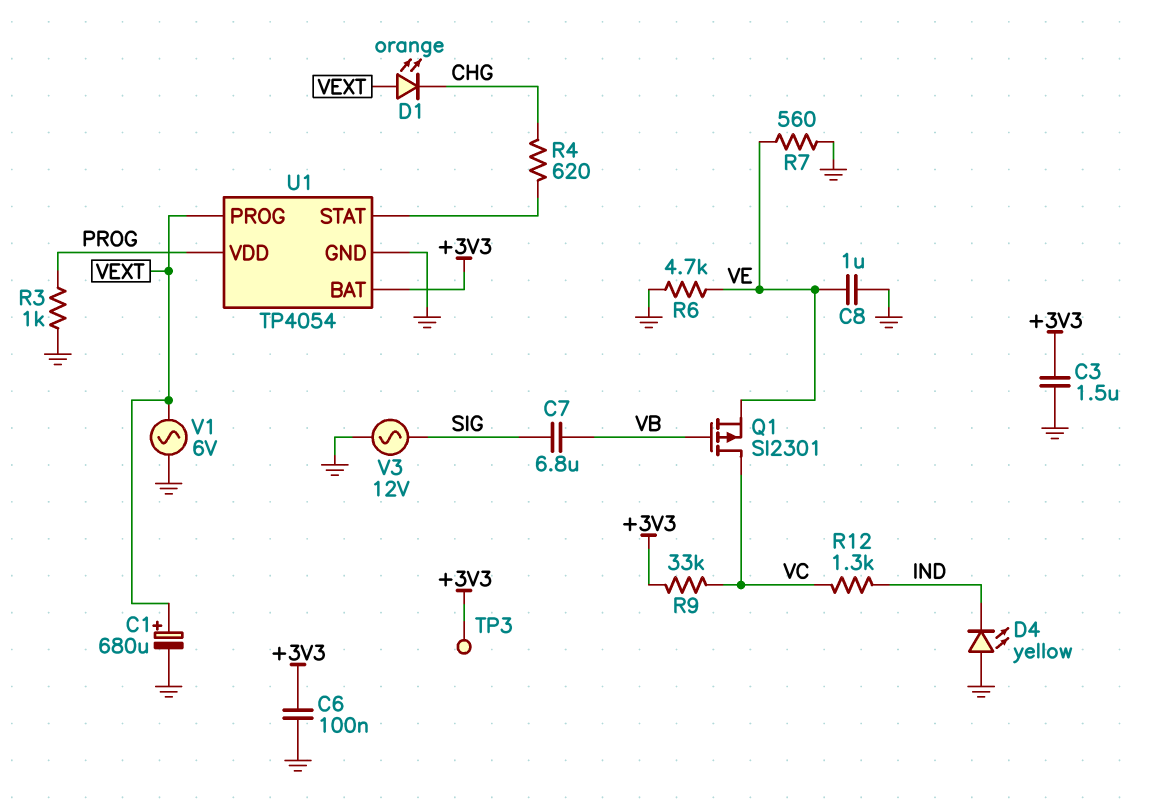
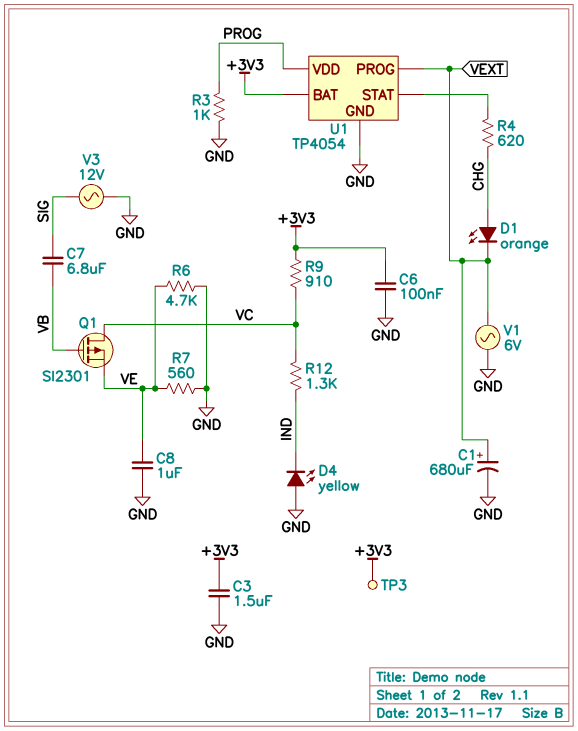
D1: LED orange (A VEXT, K CHG) -> LED orange (A CHG, K VEXT)
R9: 33k (+3V3, VC) -> 910 (+3V3, VC)

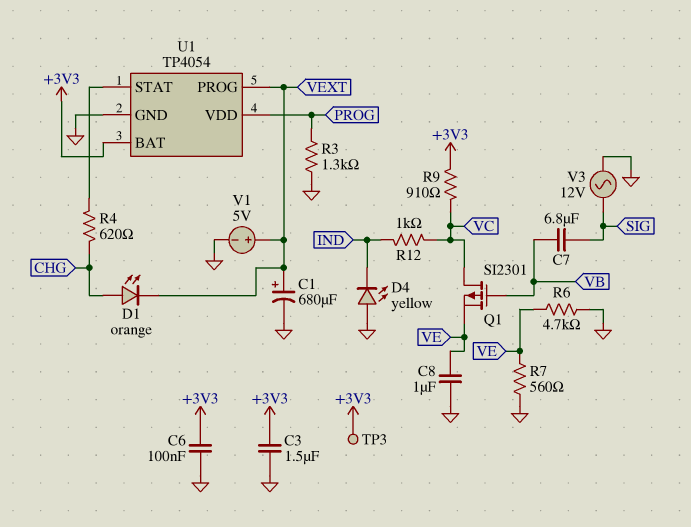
R3: 1k (GND, PROG) -> 1.3k (GND, PROG)
R12: 1.3k (IND, VC) -> 1k (IND, VC)
V1: AC 6V (GND, VEXT) -> 5V (plus VEXT, minus GND)

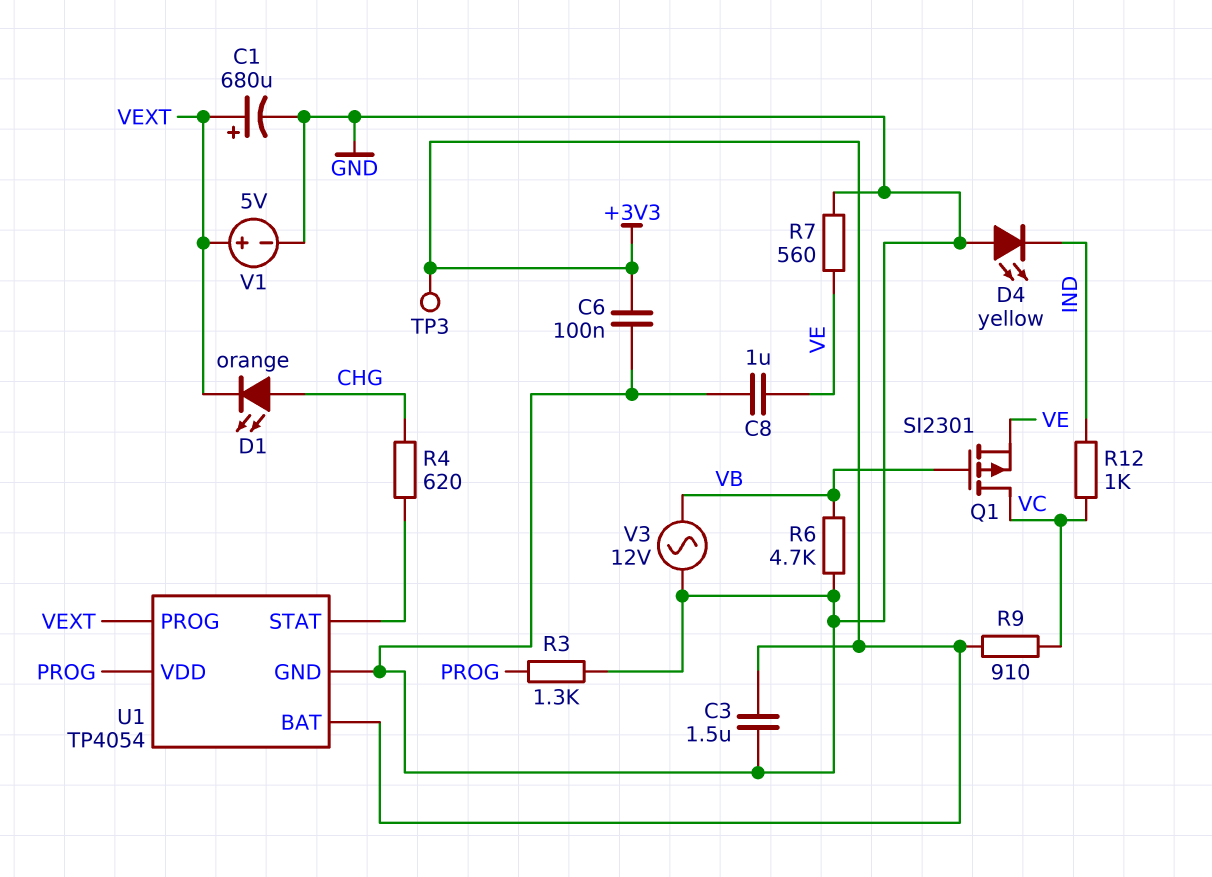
C7: 6.8uF (SIG, VB) -> none
R6: 4.7k (GND, VE) -> 4.7k (GND, VB)
V3: AC 12V (GND, SIG) -> AC 12V (GND, VB)

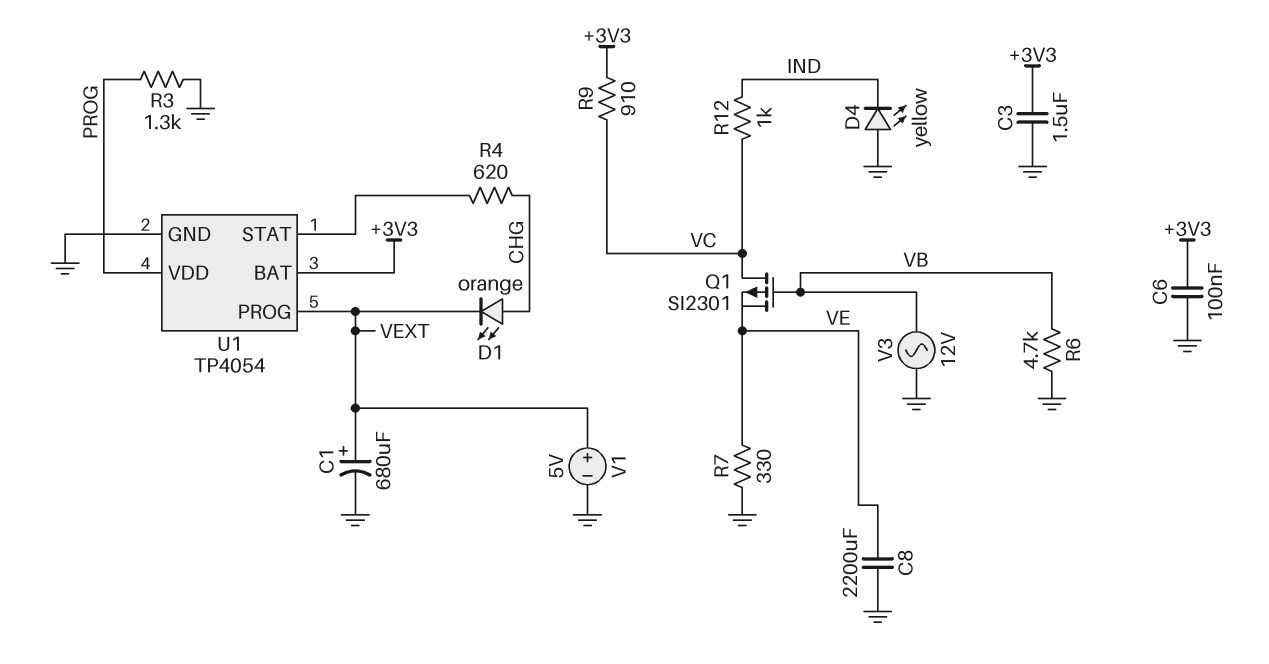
C8: 1uF (GND, VE) -> 2200uF (GND, VE)
R7: 560 (GND, VE) -> 330 (GND, VE)
TP3: test point (+3V3) -> none

